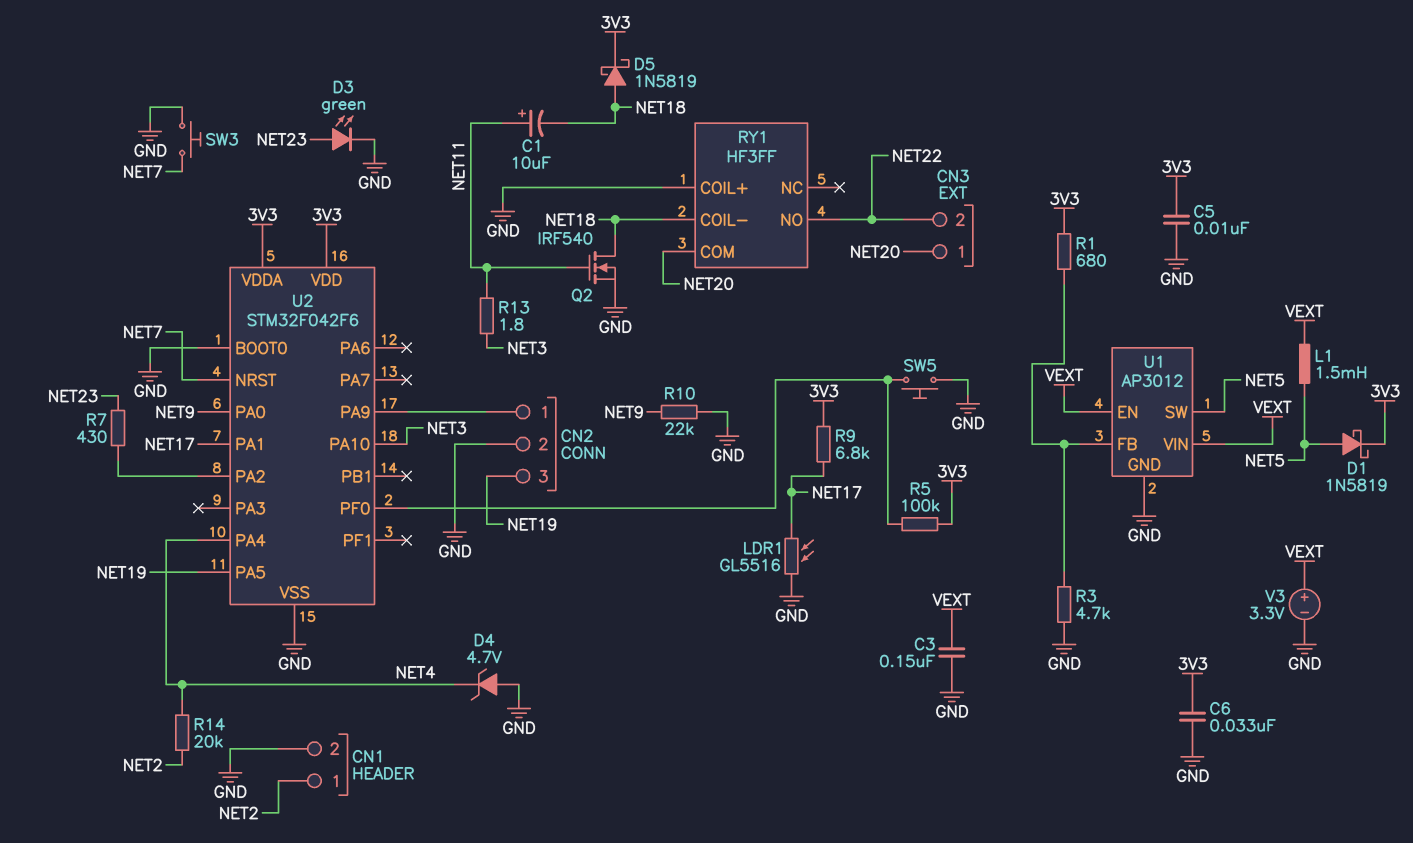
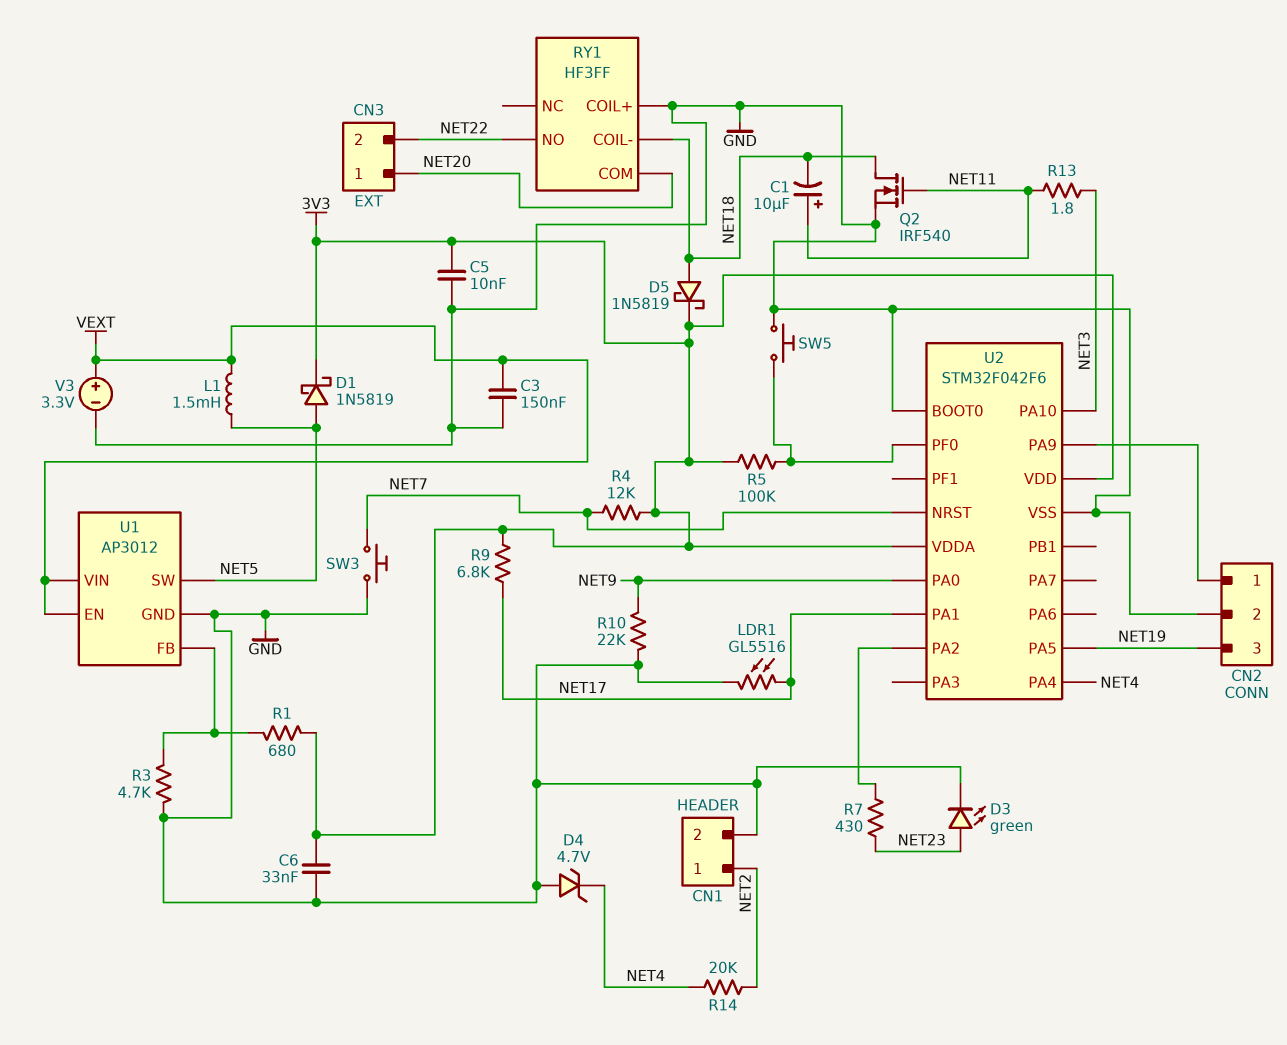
R4: none -> 12k (3V3, NET7)

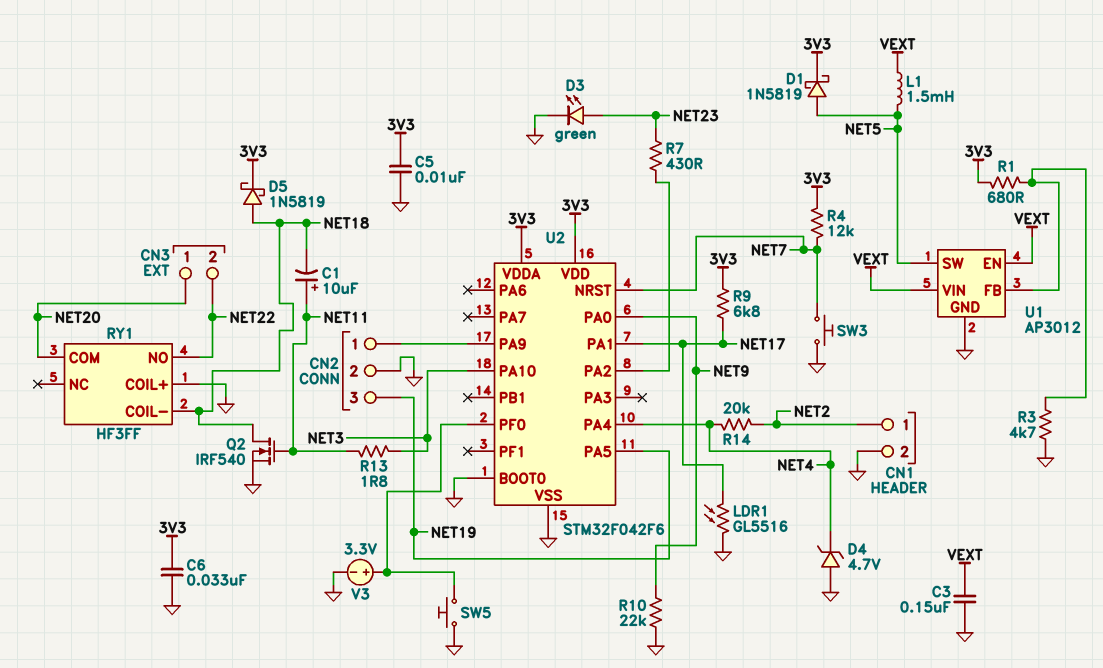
R5: 100k (3V3, U2/PF0) -> none
V3: 3.3V (plus VEXT, minus GND) -> 3.3V (plus U2/PF0, minus GND)

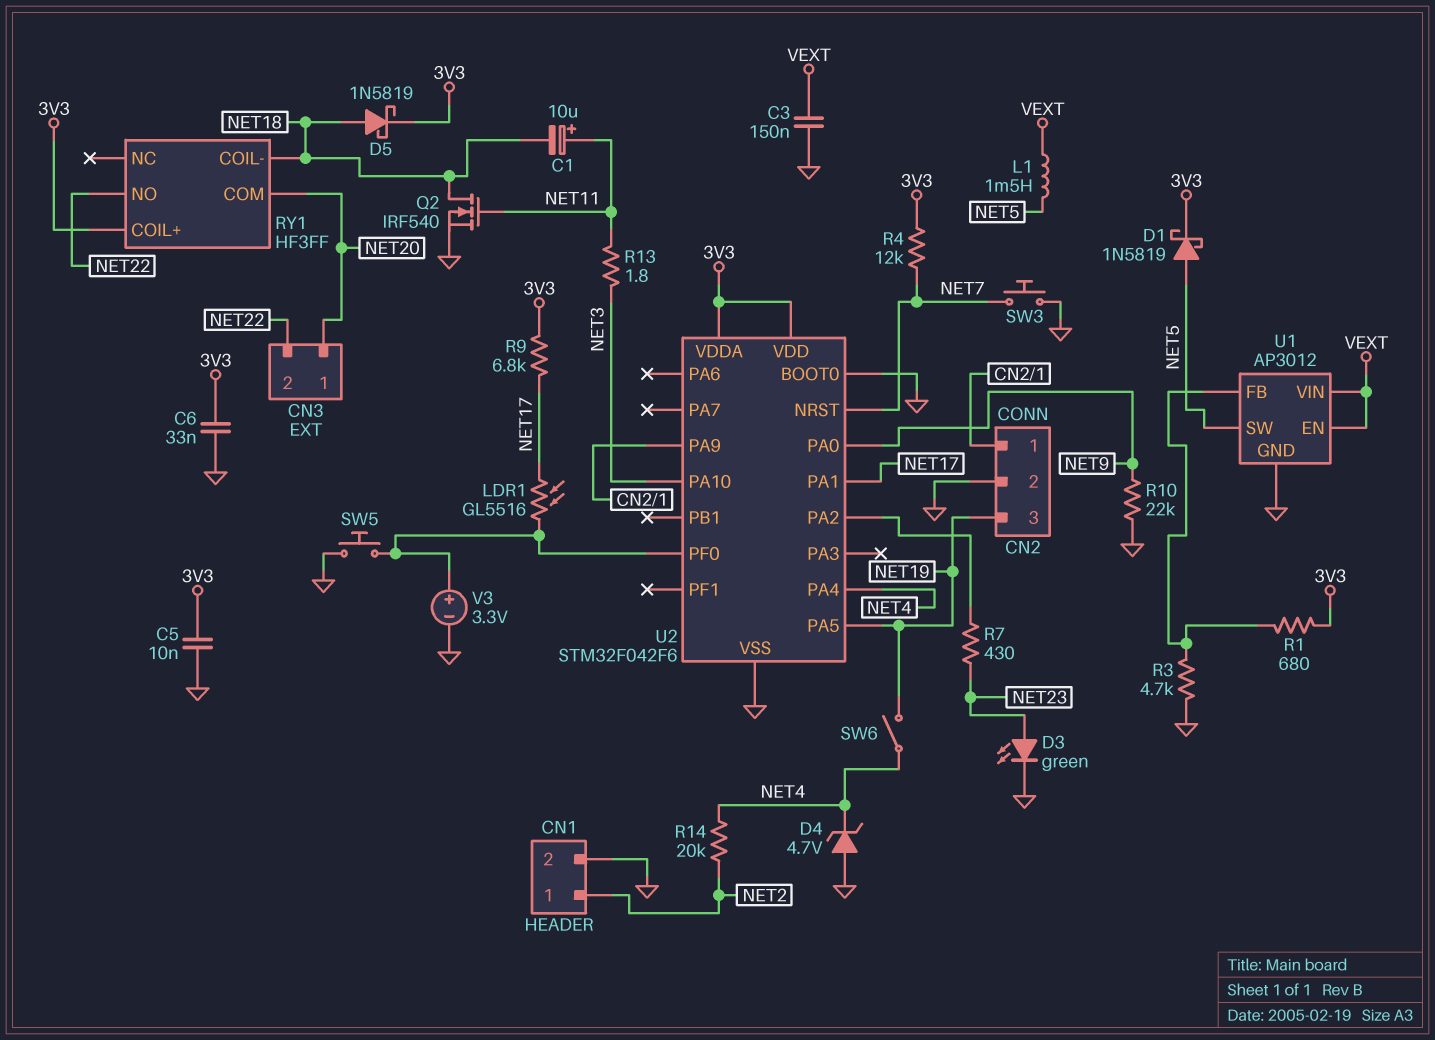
LDR1: GL5516 (GND, NET17) -> GL5516 (NET17, U2/PF0)
RY1 pin COIL+: GND -> 3V3
SW6: none -> switch (NET4, NET19)

